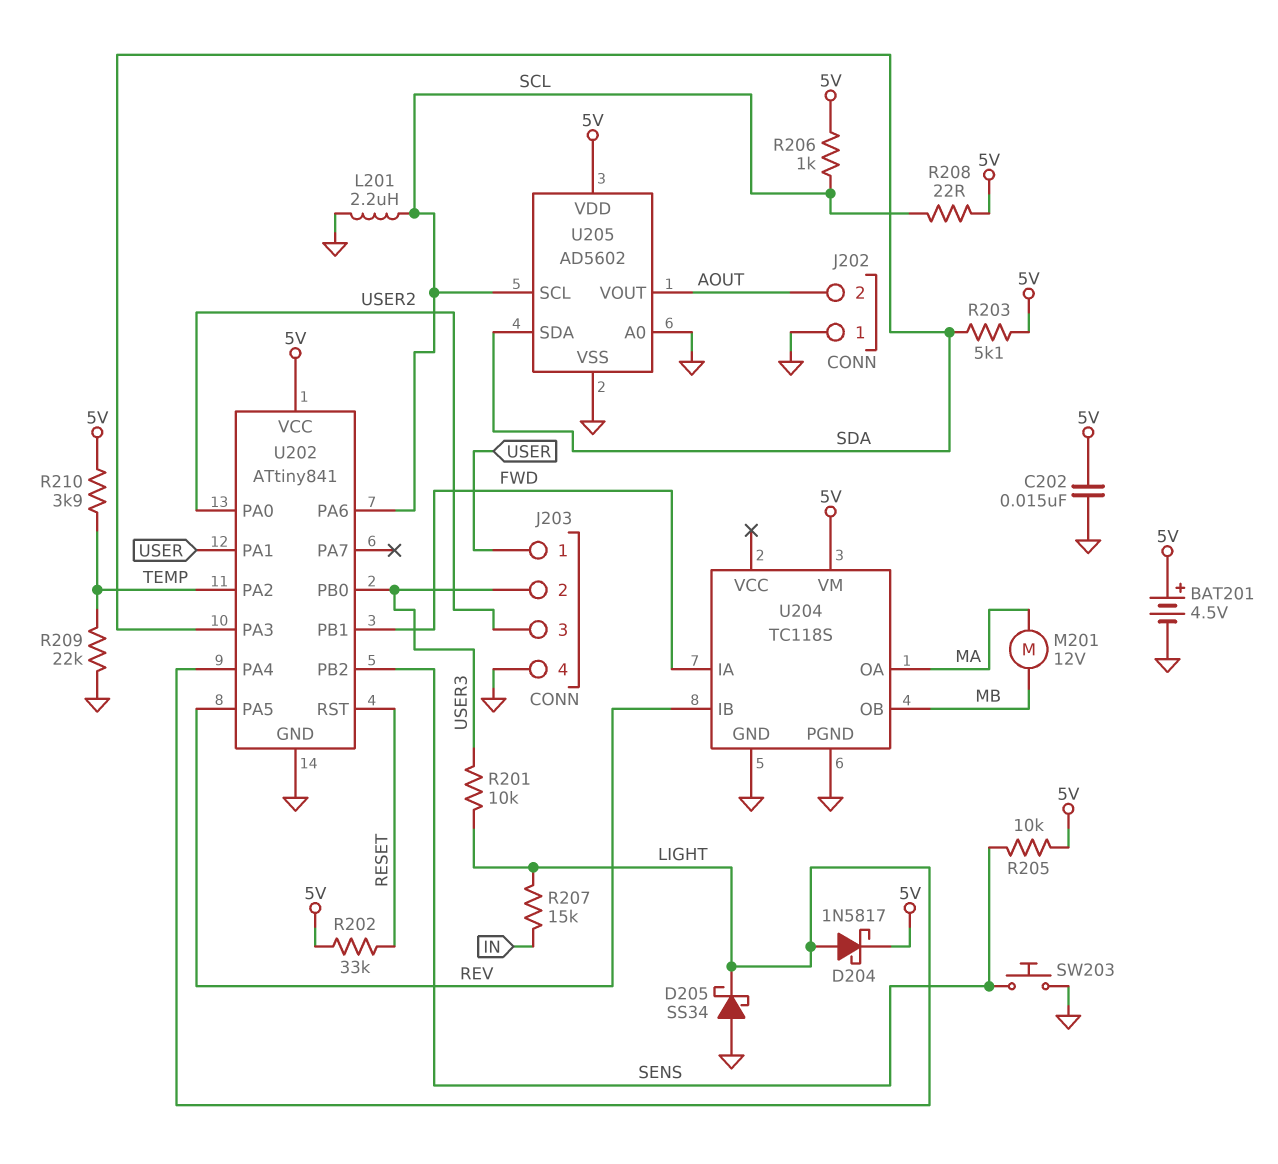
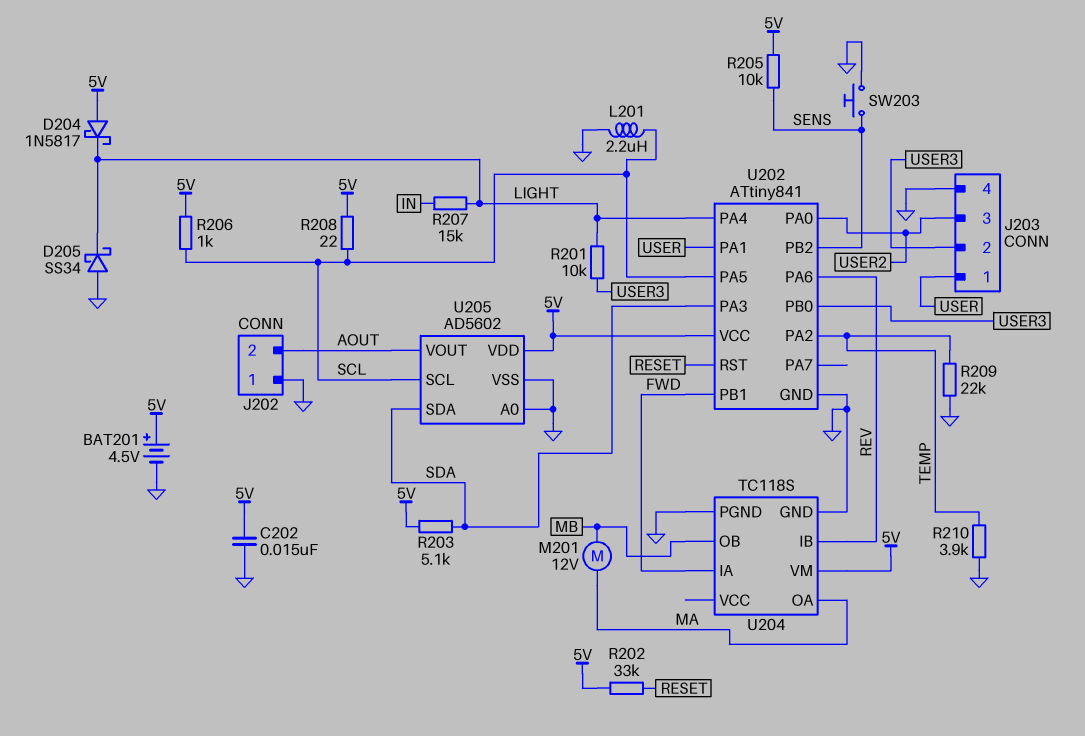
D204: schottky 1N5817 (A LIGHT, K 5V) -> schottky 1N5817 (A 5V, K LIGHT)
R210: 3.9k (5V, TEMP) -> 3.9k (GND, TEMP)
U202 pin PA5: REV -> SCL
U202 pin PA6: SCL -> REV

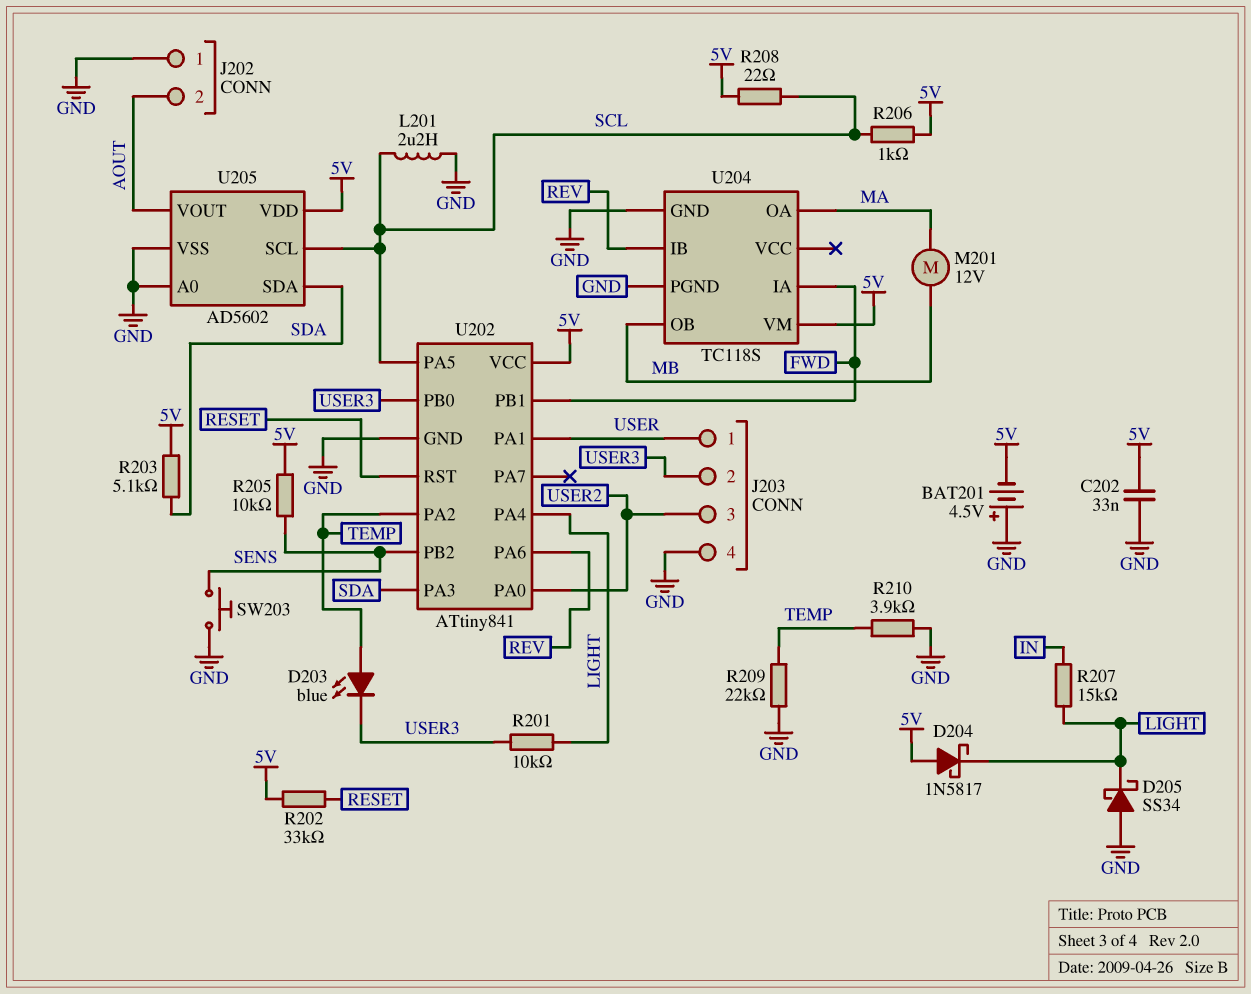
BAT201: 4.5V (plus 5V, minus GND) -> 4.5V (plus GND, minus 5V)
C202: 15nF (5V, GND) -> 33nF (5V, GND)
D203: none -> LED blue (A TEMP, K USER3)

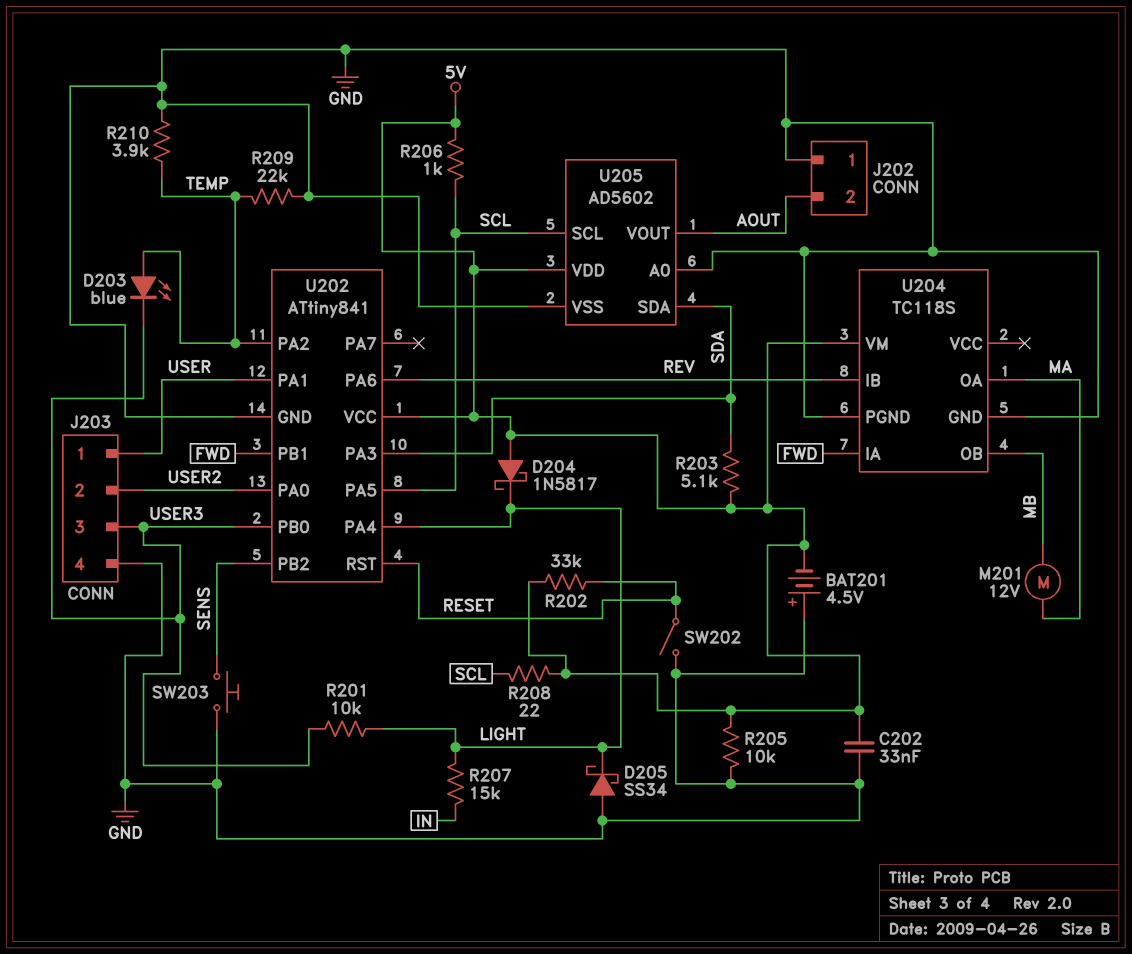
J203 pin 2: USER3 -> USER2
J203 pin 3: USER2 -> USER3
L201: 2.2uH (GND, SCL) -> none
R205: 10k (5V, SENS) -> 10k (5V, GND)
SW202: none -> switch (GND, RESET)

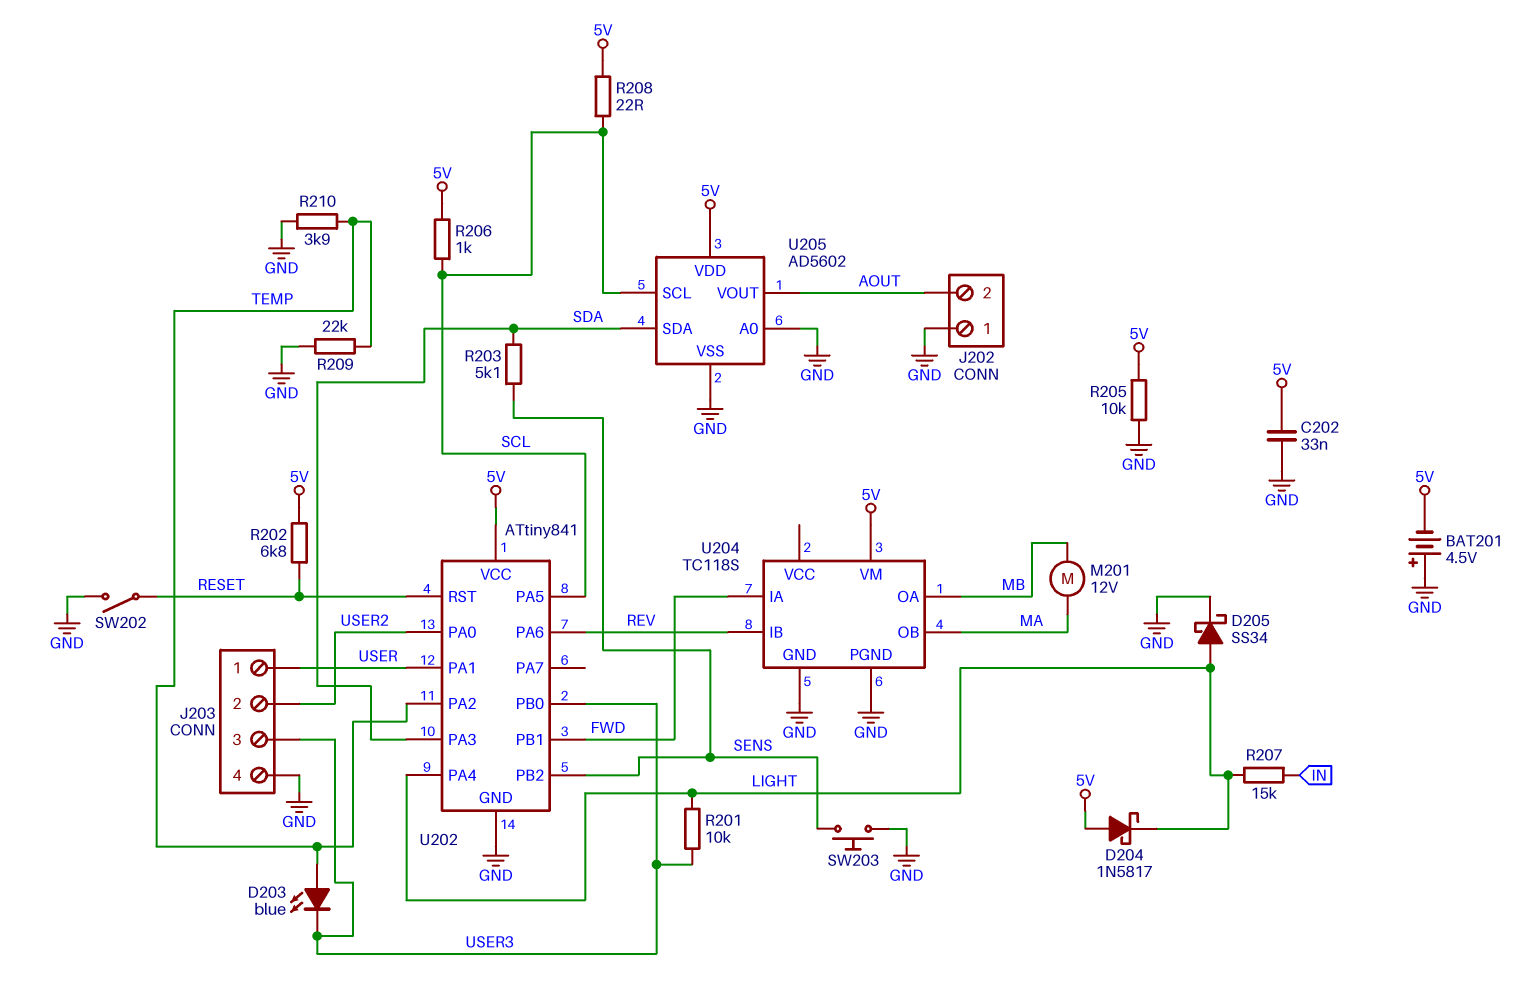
D205: schottky SS34 (A GND, K LIGHT) -> schottky SS34 (A LIGHT, K GND)
R202: 33k (5V, RESET) -> 6.8k (5V, RESET)
R203: 5.1k (5V, SDA) -> 5.1k (SDA, SENS)
U204 pin OA: MA -> MB
U204 pin OB: MB -> MA

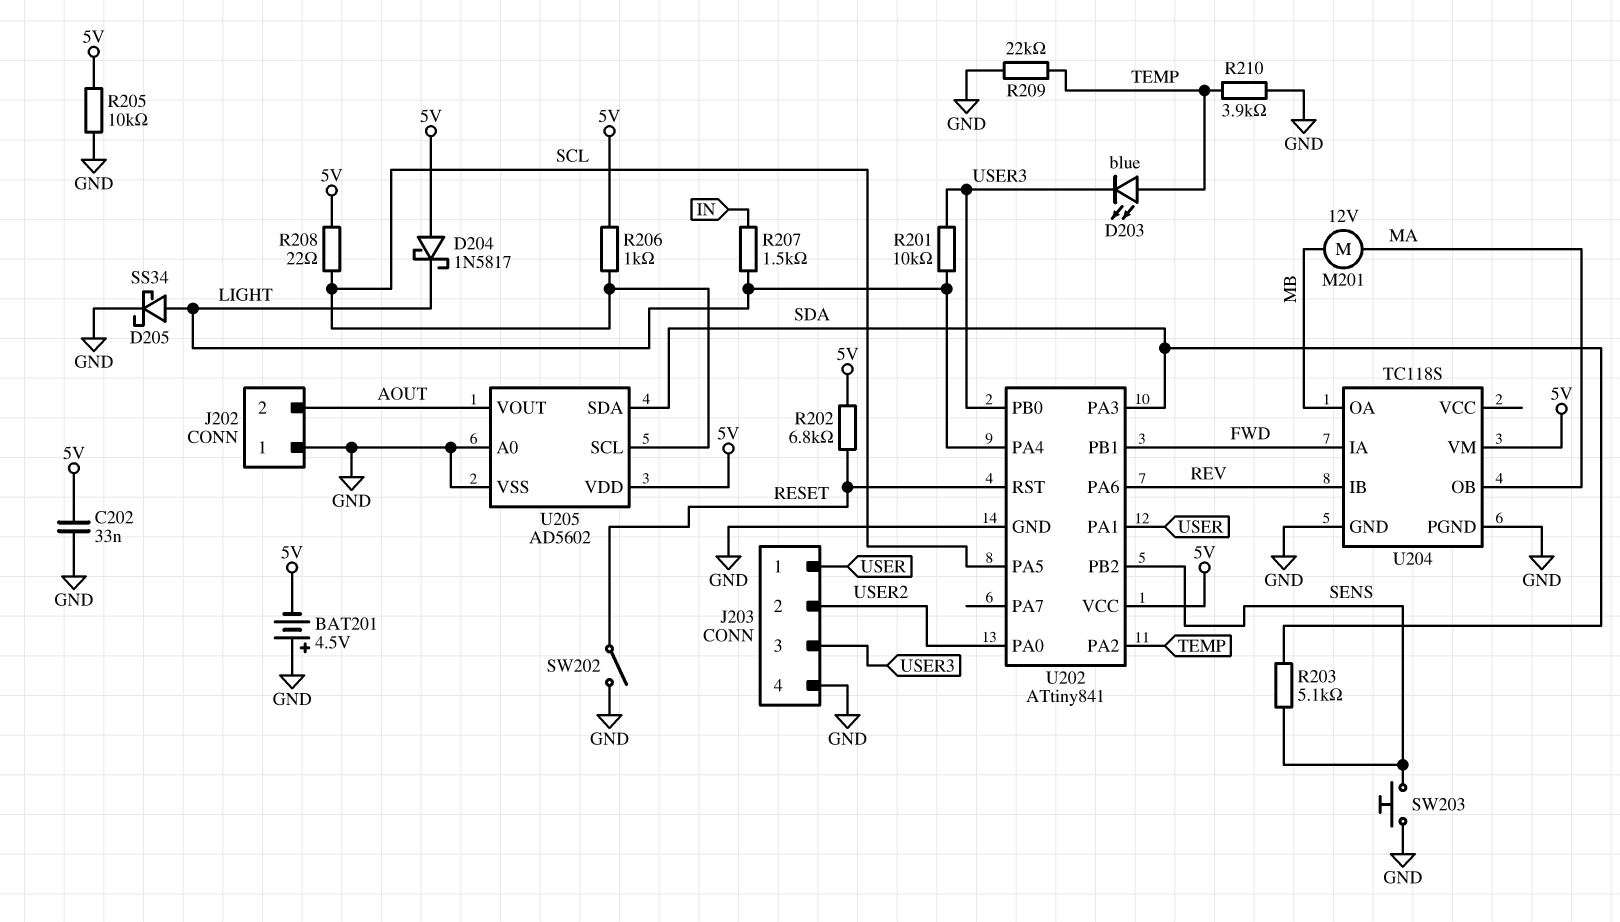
R207: 15k (IN, LIGHT) -> 1.5k (IN, LIGHT)

